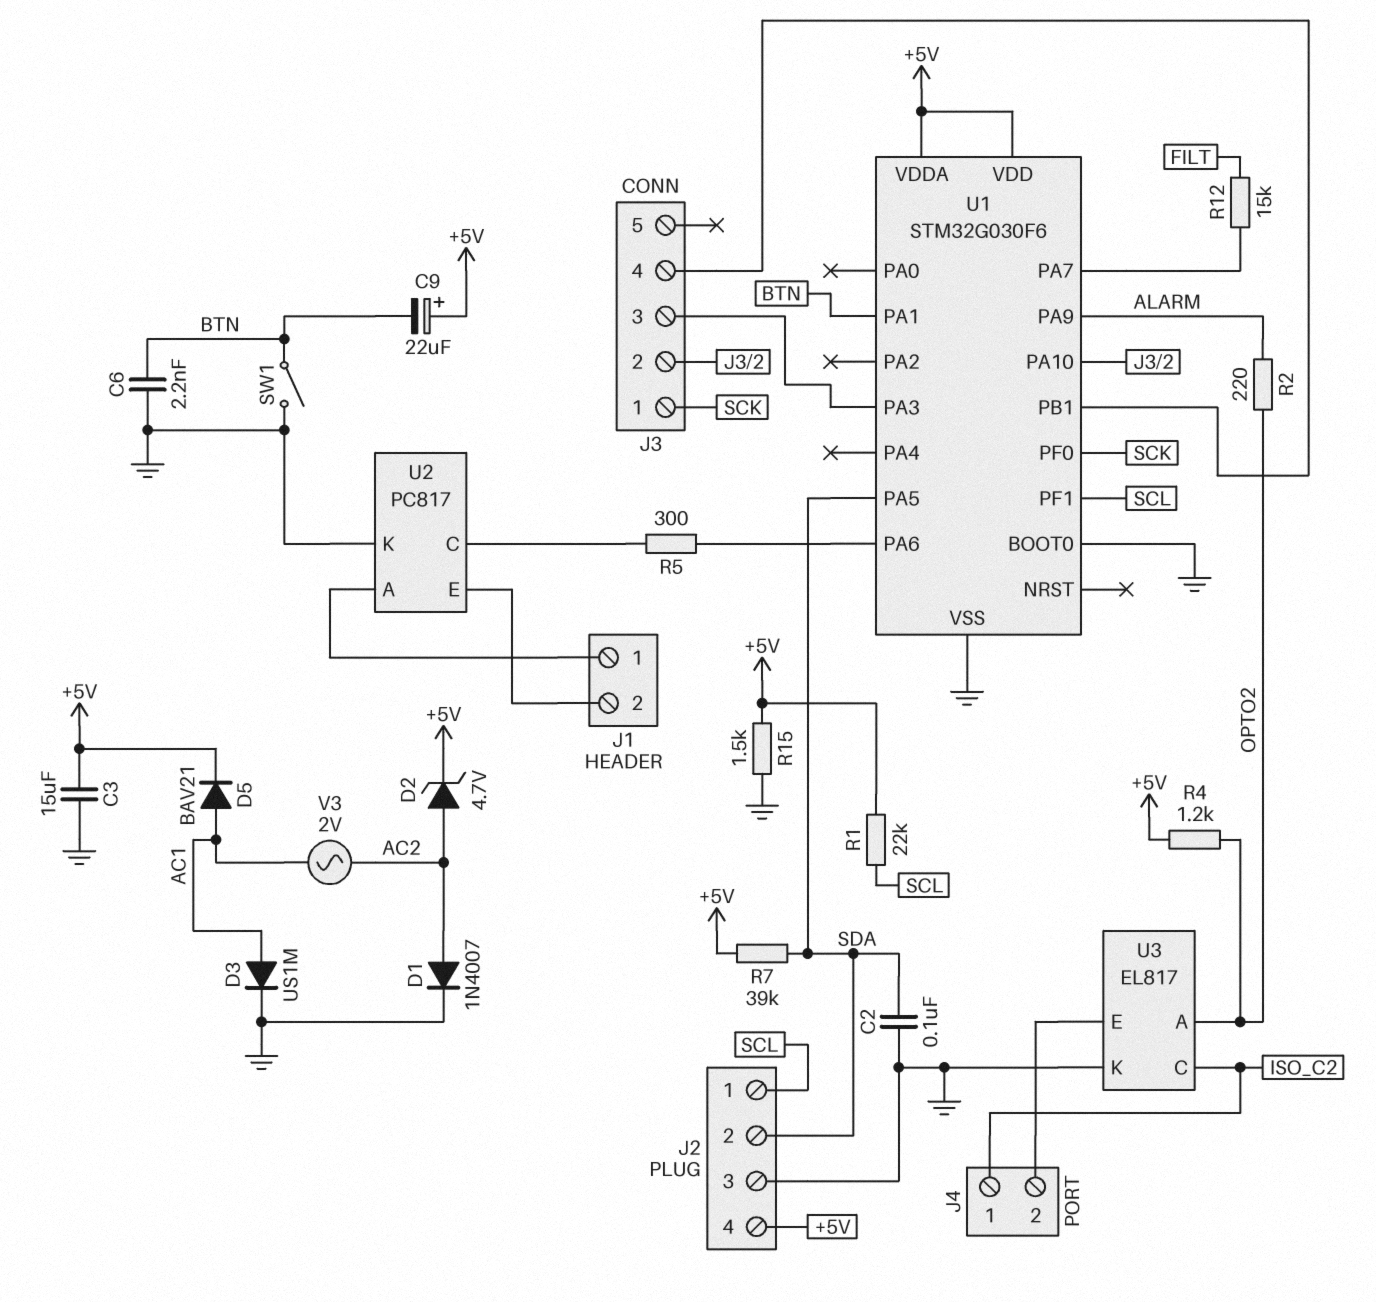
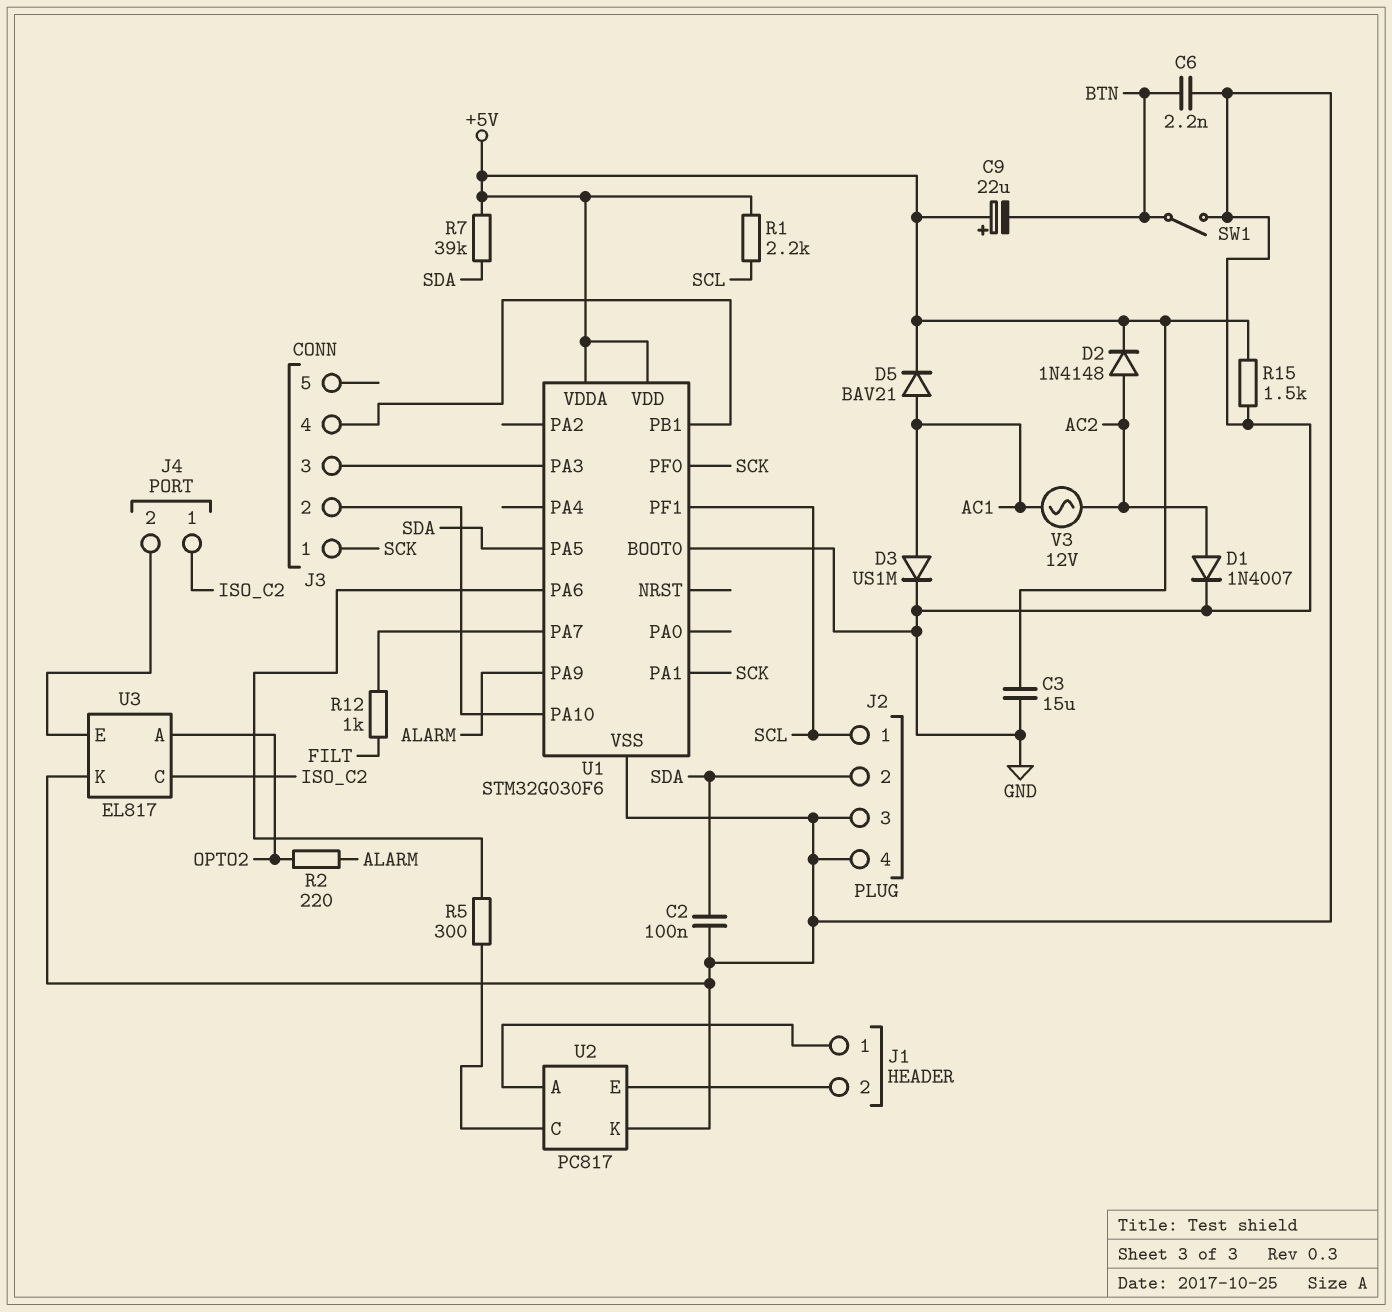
D2: zener 4.7V (A AC2, K +5V) -> diode 1N4148 (A AC2, K +5V)
J2 pin 4: +5V -> GND
R1: 22k (+5V, SCL) -> 2.2k (+5V, SCL)
R4: 1.2k (+5V, OPTO2) -> none
R12: 15k (FILT, U1/PA7) -> 1k (FILT, U1/PA7)
U1 pin PA1: BTN -> SCK
V3: AC 2V (AC1, AC2) -> AC 12V (AC1, AC2)

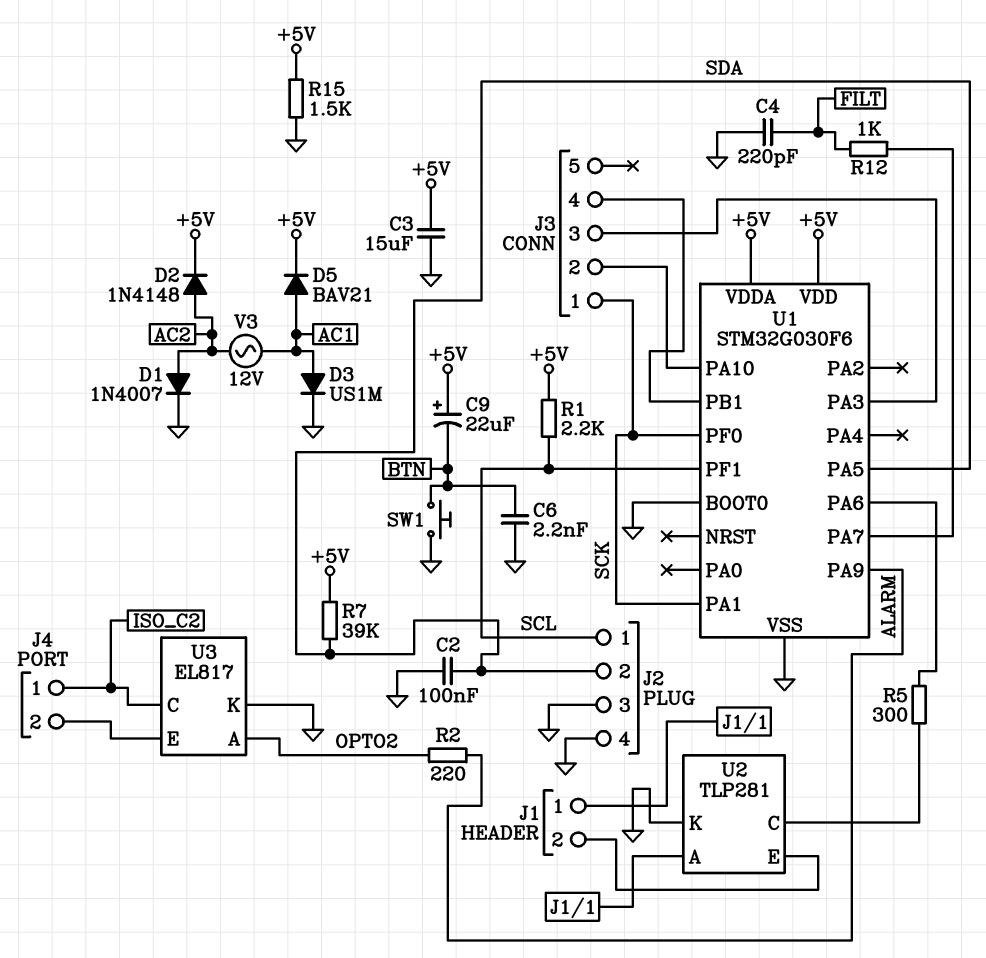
C4: none -> 220pF (FILT, GND)
SW1: switch (BTN, GND) -> button (BTN, GND)
U2: PC817 -> TLP281

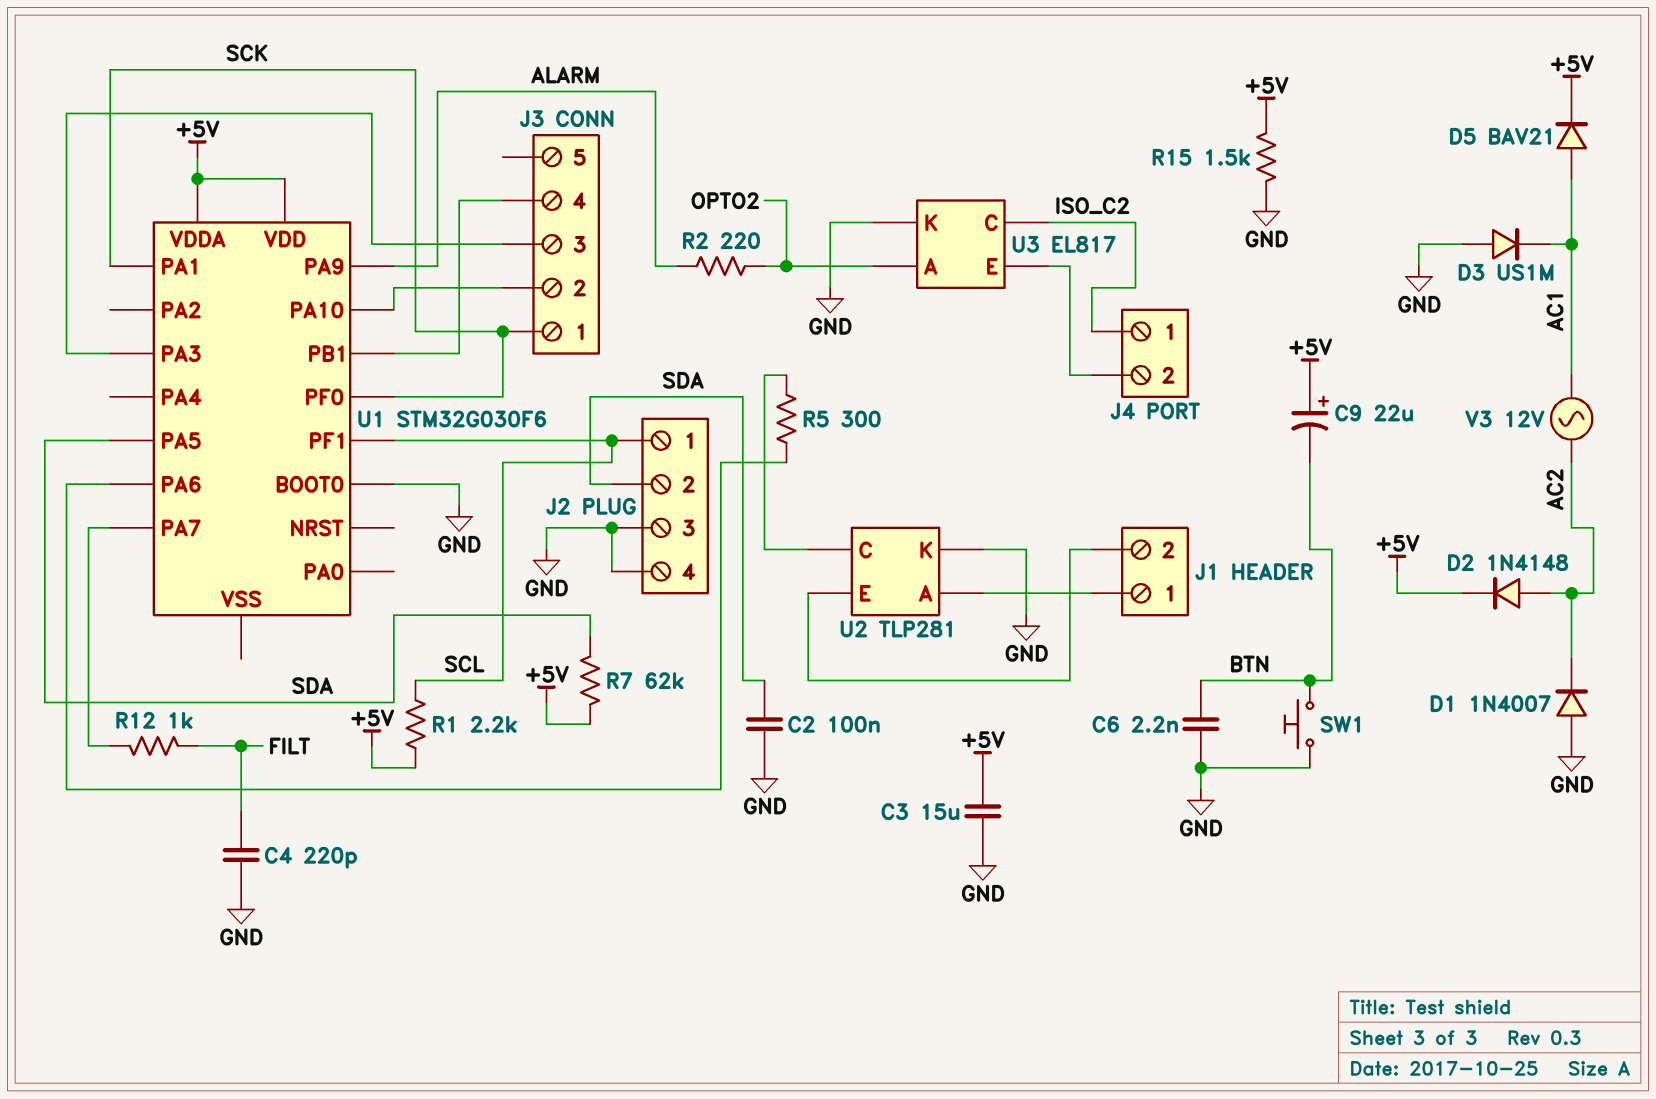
D1: diode 1N4007 (A AC2, K GND) -> diode 1N4007 (A GND, K AC2)
D3: diode US1M (A AC1, K GND) -> diode US1M (A GND, K AC1)
R7: 39k (+5V, SDA) -> 62k (+5V, SDA)
U1 pin VSS: GND -> none

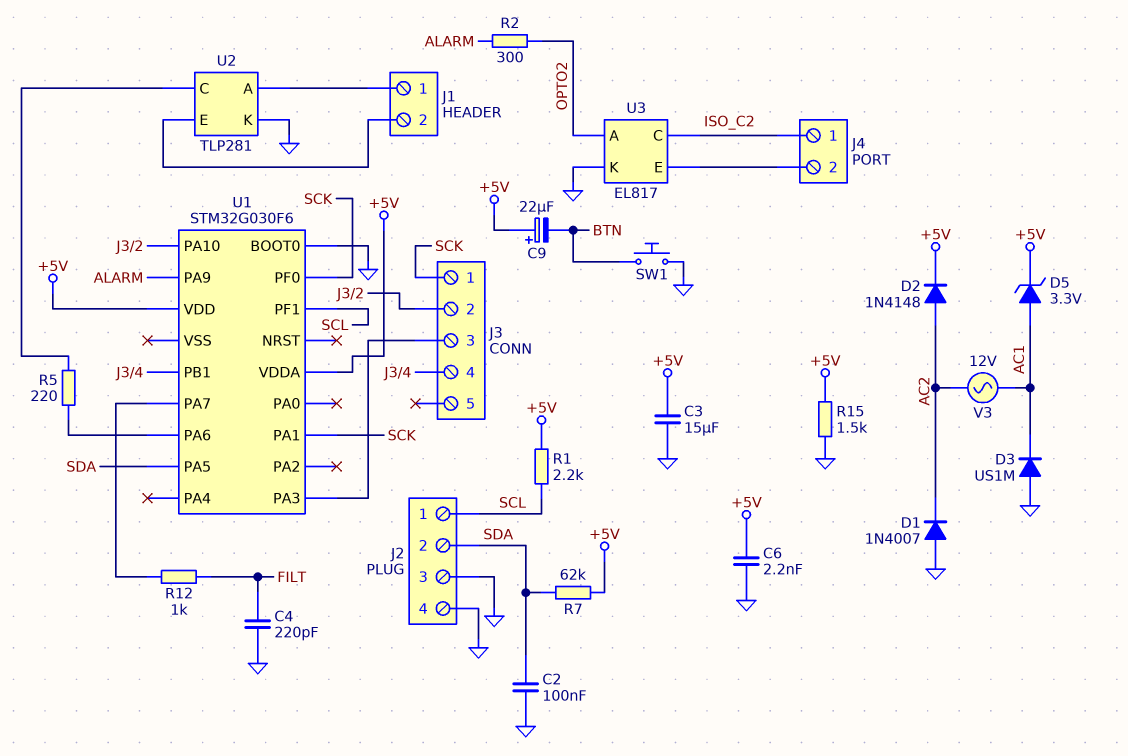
C6: 2.2nF (BTN, GND) -> 2.2nF (+5V, GND)
D5: diode BAV21 (A AC1, K +5V) -> zener 3.3V (A AC1, K +5V)
R2: 220 (ALARM, OPTO2) -> 300 (ALARM, OPTO2)
R5: 300 (U1/PA6, U2/C) -> 220 (U1/PA6, U2/C)

